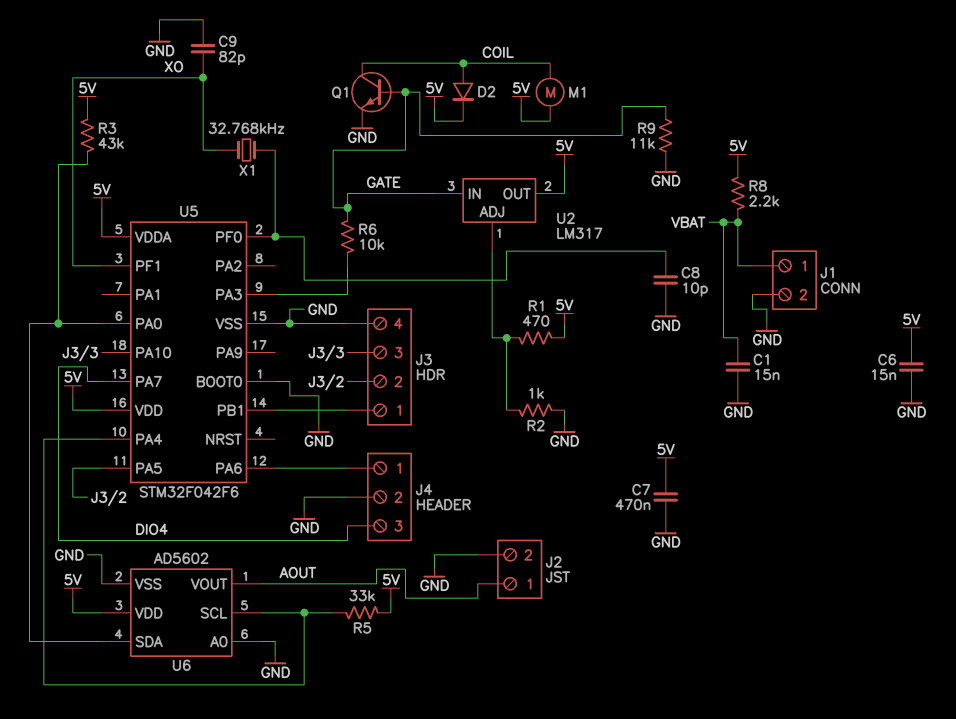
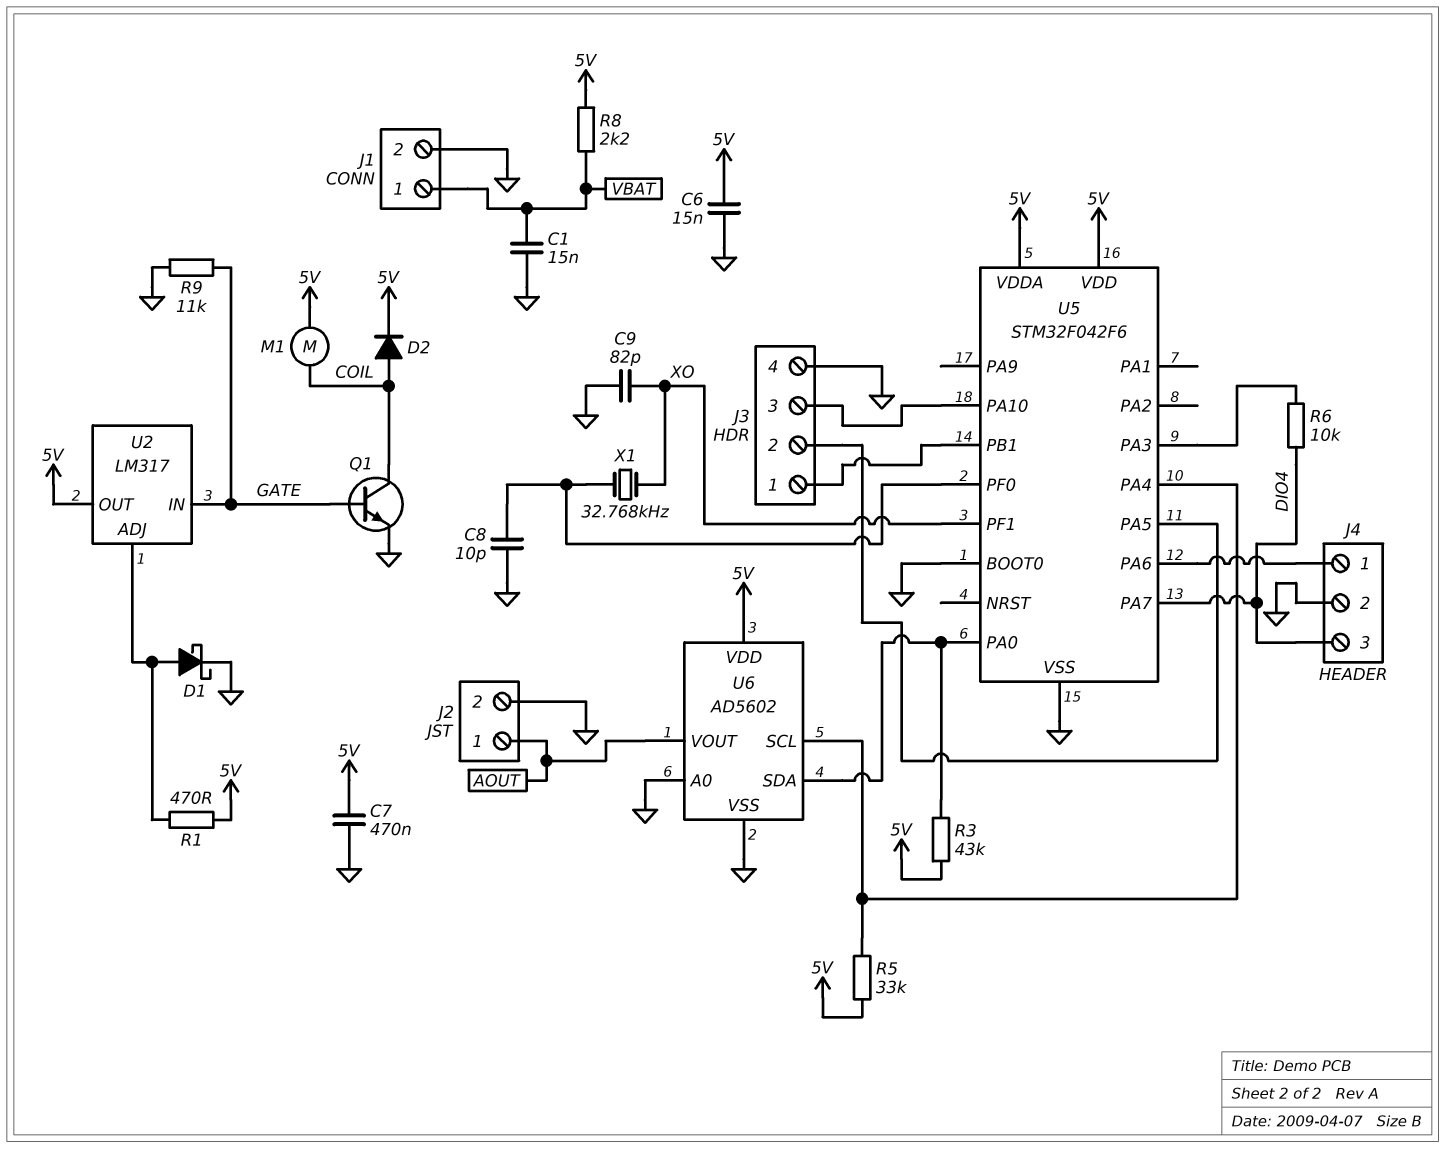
D1: none -> schottky (A U2/ADJ, K GND)
R2: 1k (GND, U2/ADJ) -> none
R6: 10k (GATE, U5/PA3) -> 10k (DIO4, U5/PA3)

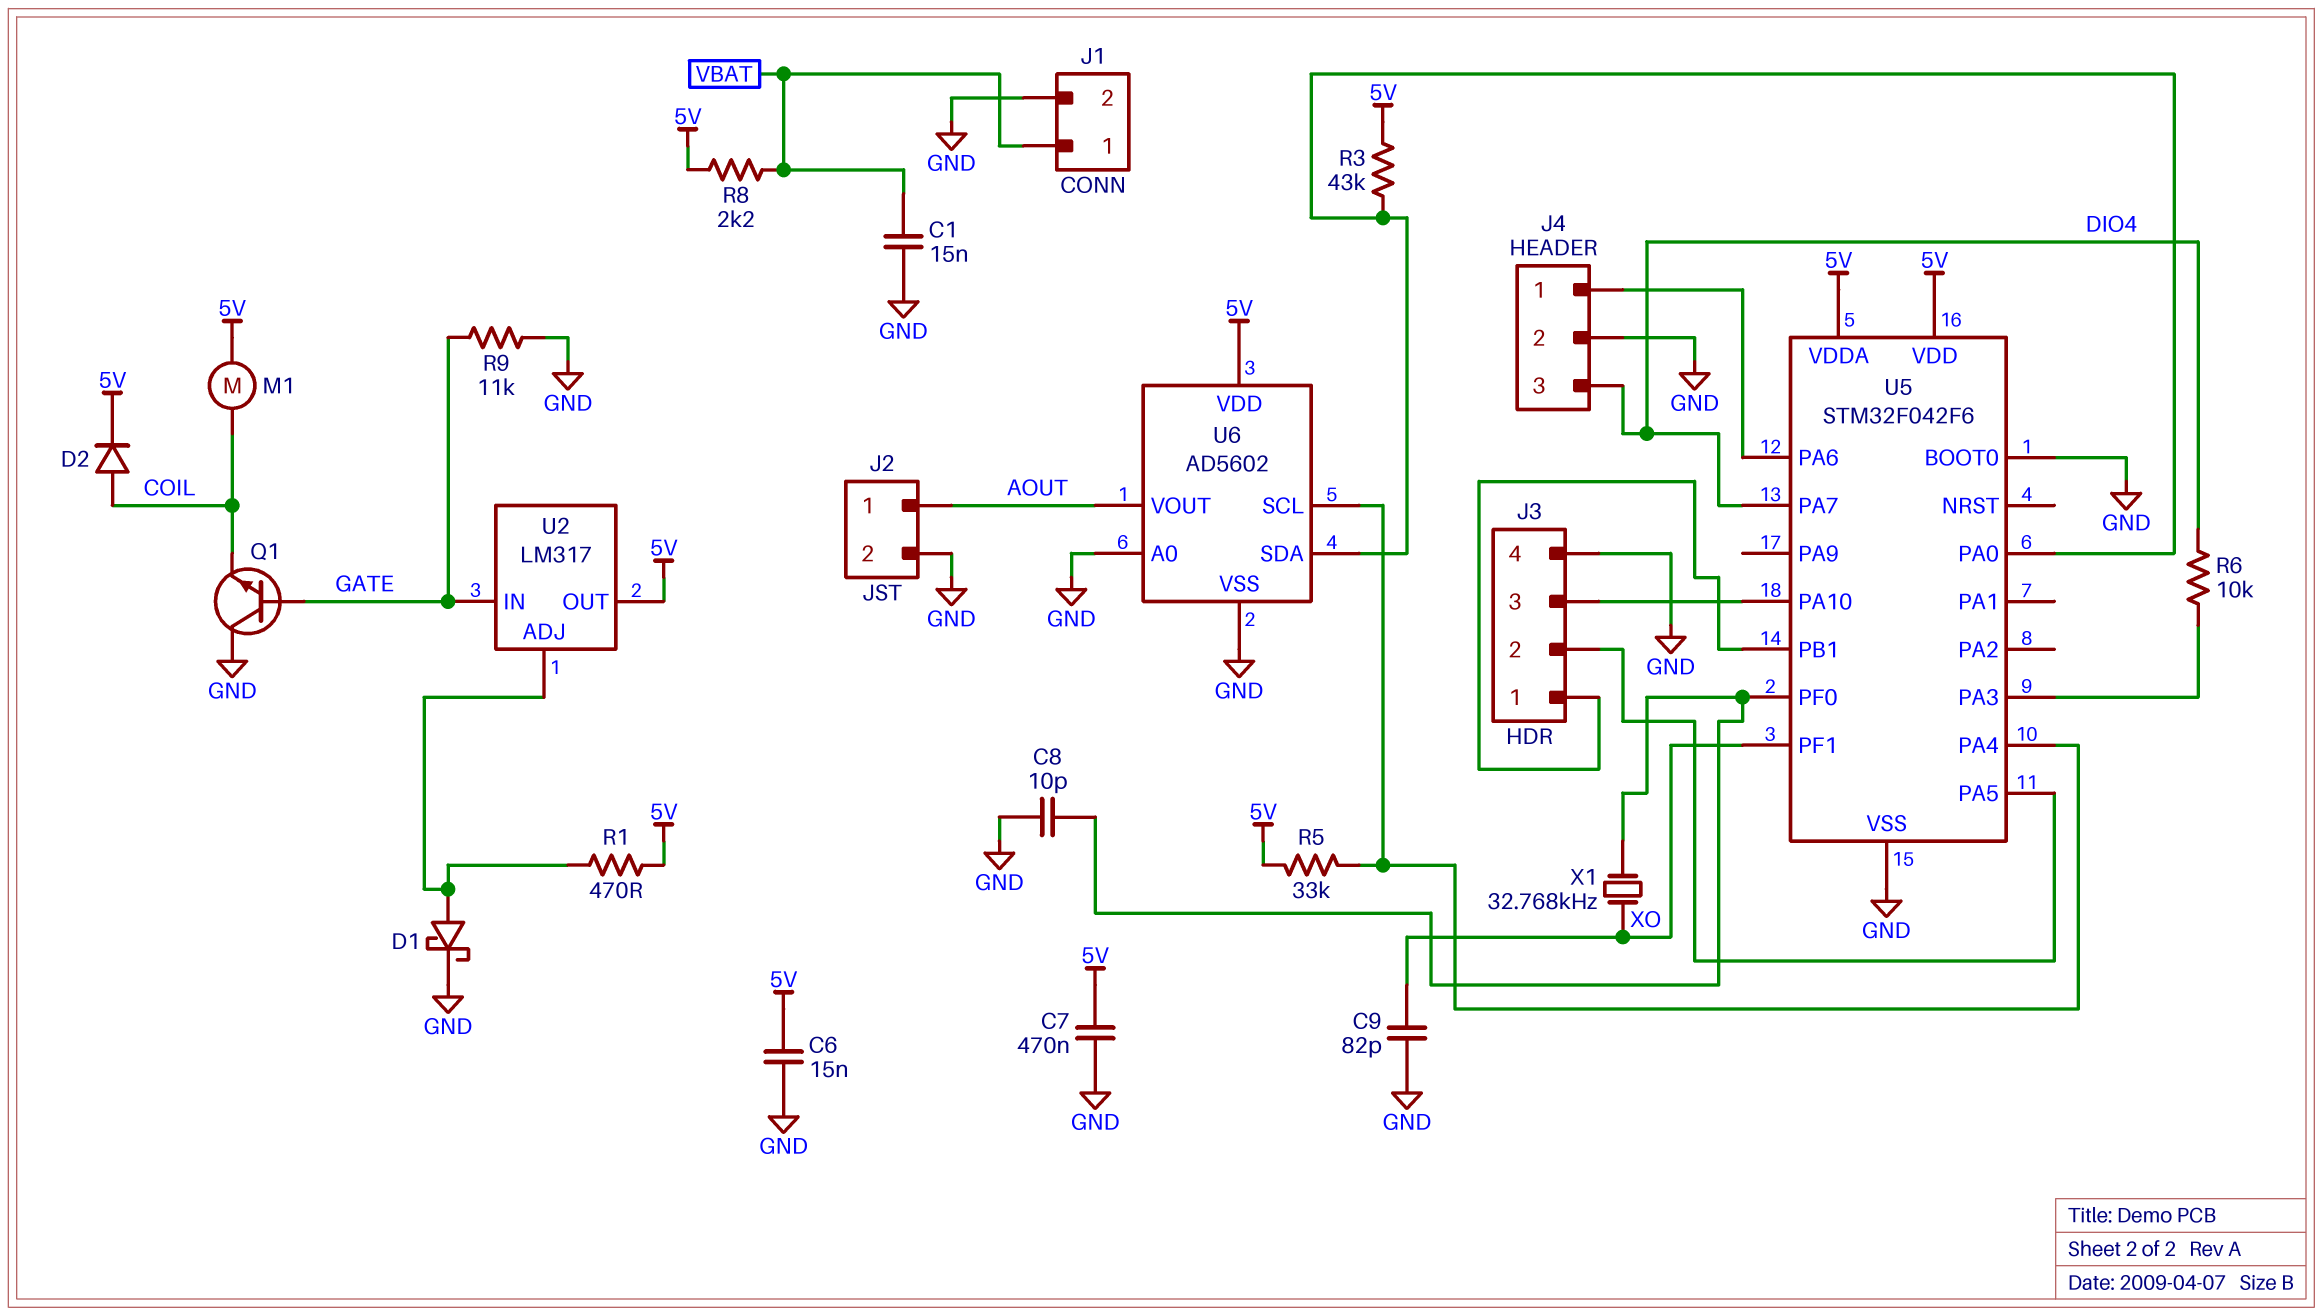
Q1: NPN (B GATE, C COIL, E GND) -> NPN (B GATE, C GND, E COIL)

